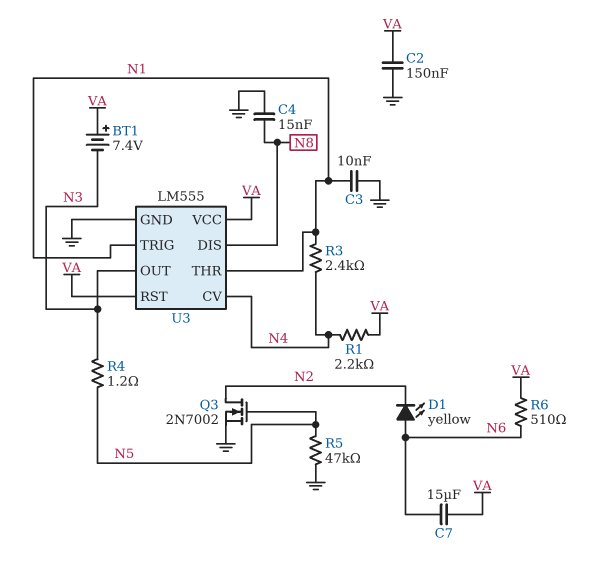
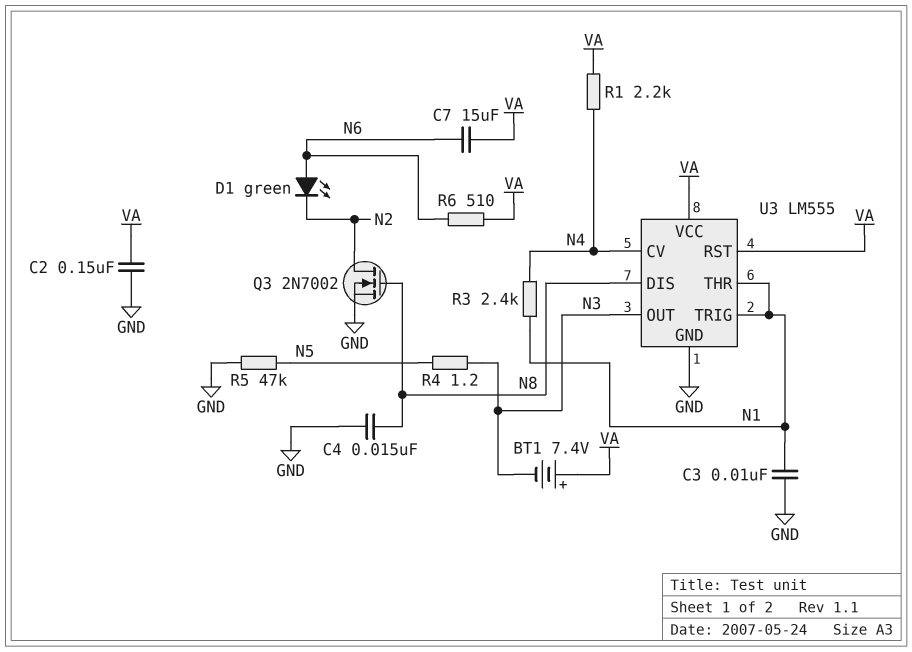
D1: LED yellow (A N6, K N2) -> LED green (A N6, K N2)
Q3: NMOS 2N7002 (G N5, D N2, S GND) -> NMOS 2N7002 (G N8, D N2, S GND)

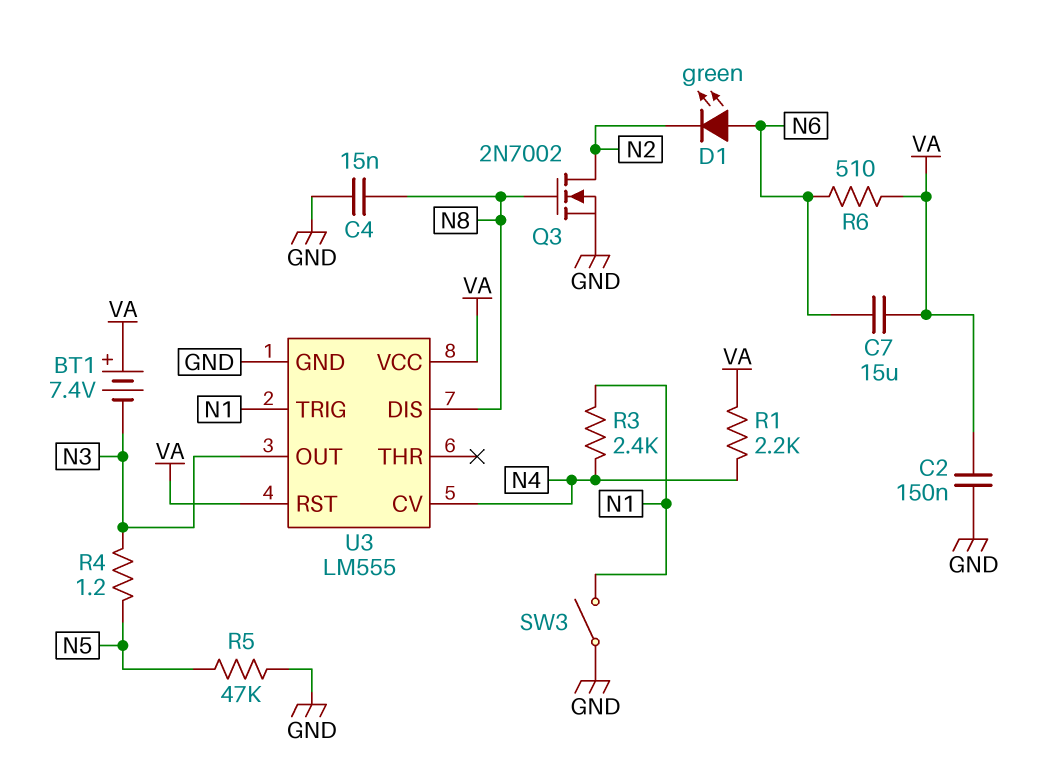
C3: 10nF (GND, N1) -> none
SW3: none -> switch (GND, N1)
U3 pin THR: N1 -> none

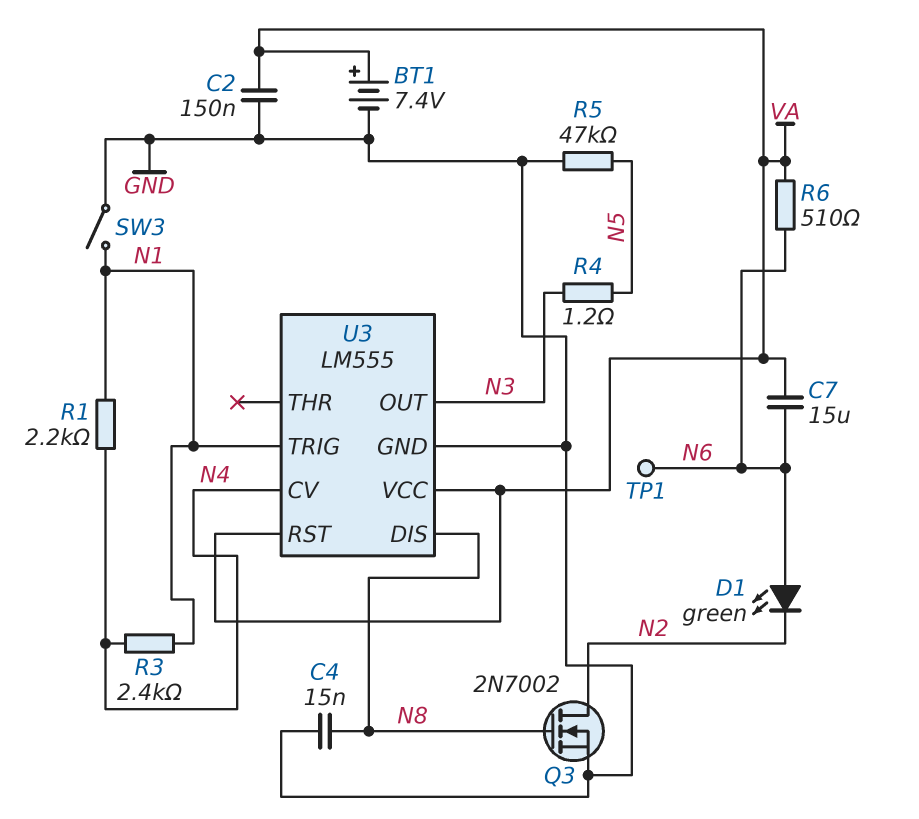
BT1: 7.4V (plus VA, minus N3) -> 7.4V (plus VA, minus GND)
R1: 2.2k (N4, VA) -> 2.2k (N1, N4)
TP1: none -> test point (N6)

